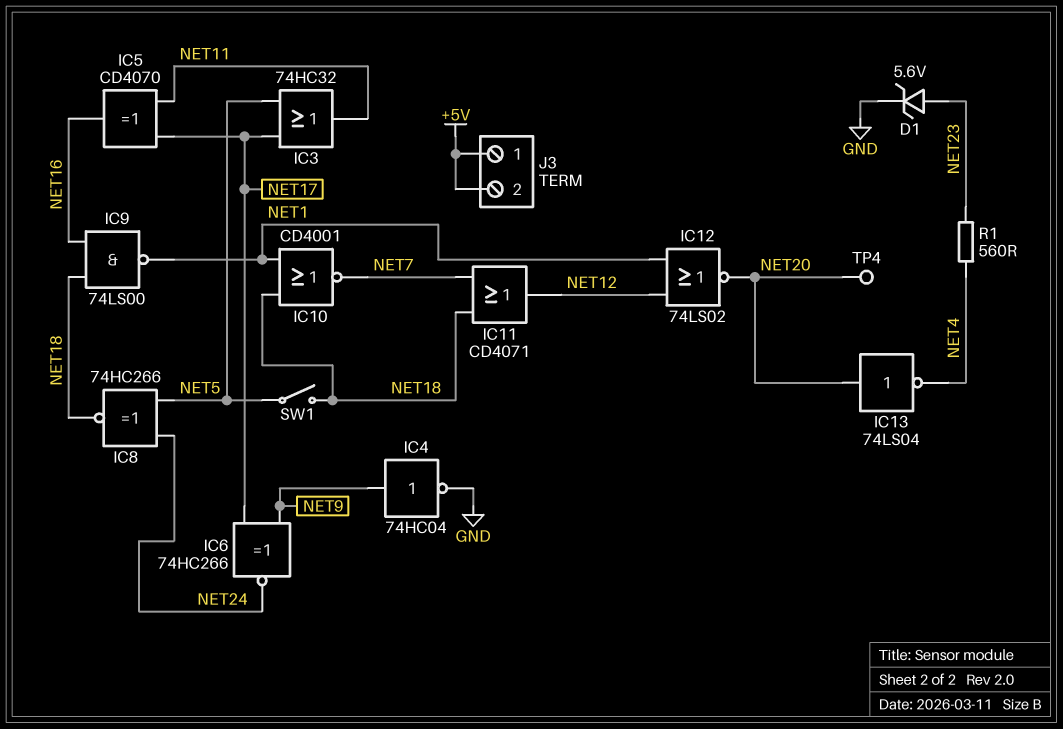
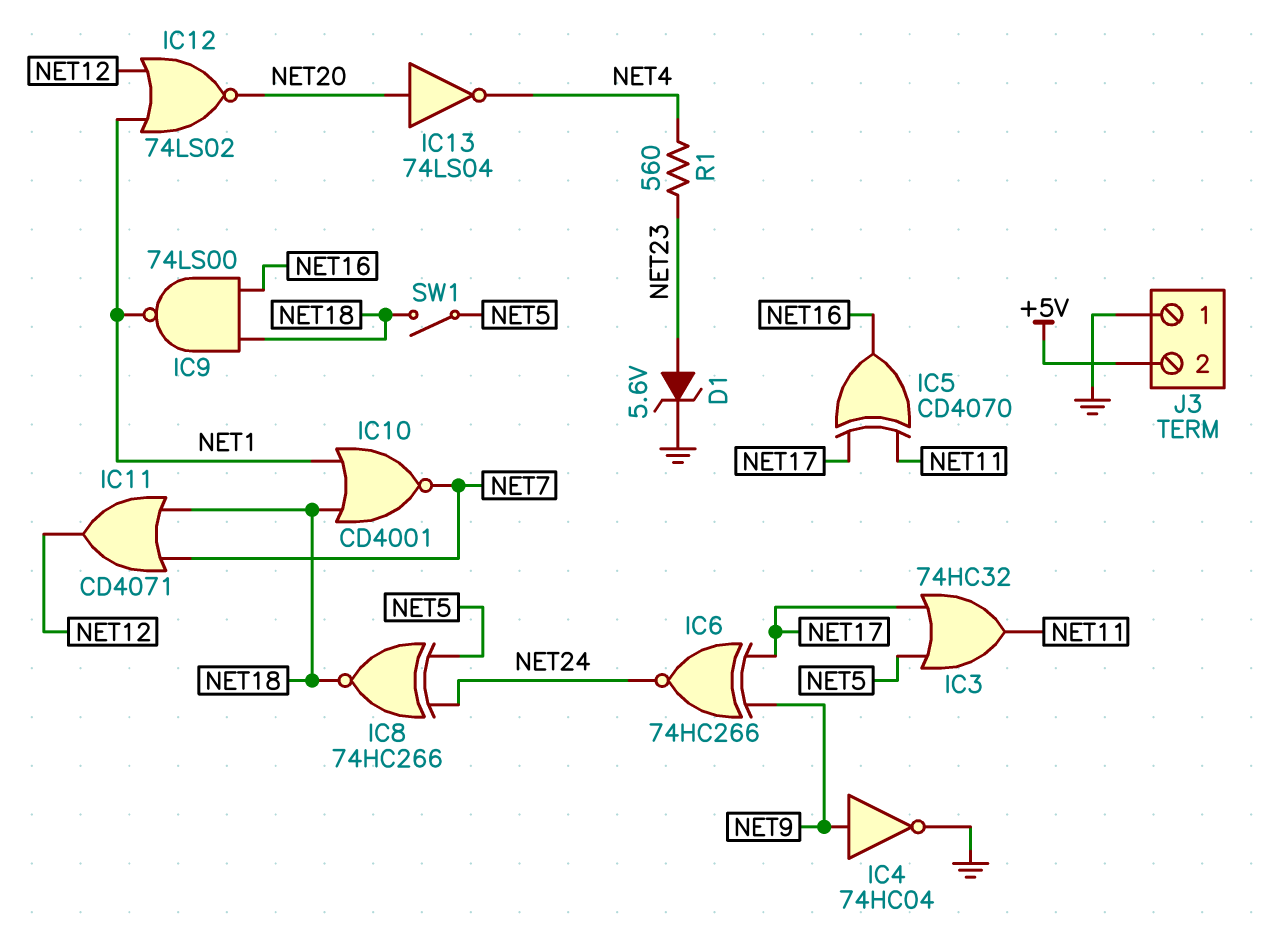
J3 pin 1: +5V -> GND
TP4: test point (NET20) -> none

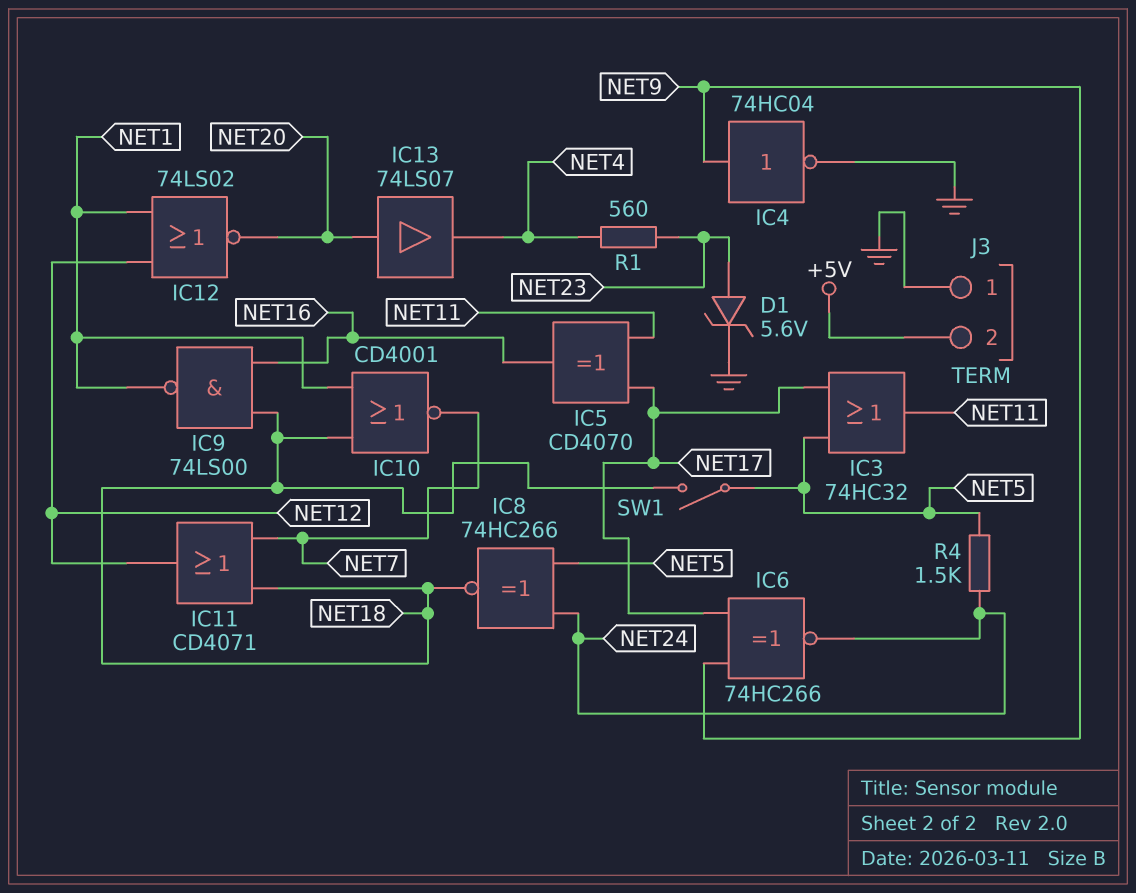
IC13: NOT 74LS04 (in NET20, out NET4) -> buffer 74LS07 (in NET20, out NET4)
R4: none -> 1.5k (NET5, NET24)

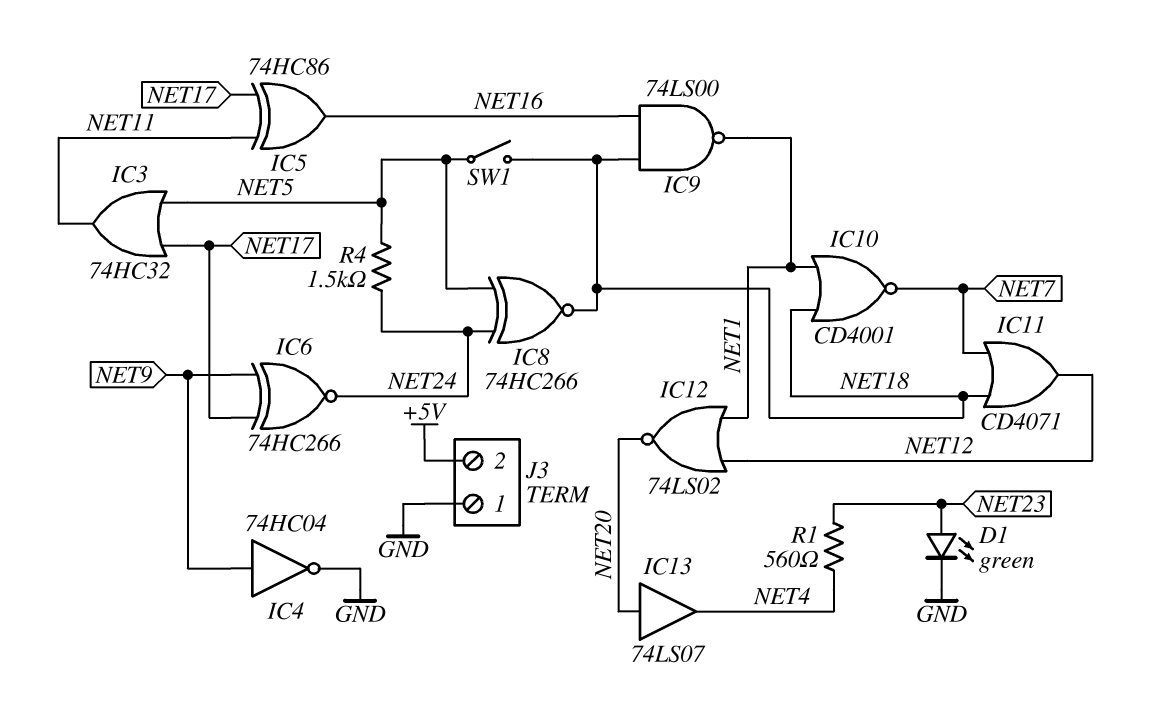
D1: zener 5.6V (A NET23, K GND) -> LED green (A NET23, K GND)
IC5: XOR CD4070 (in NET11, in NET17, out NET16) -> XOR 74HC86 (in NET11, in NET17, out NET16)

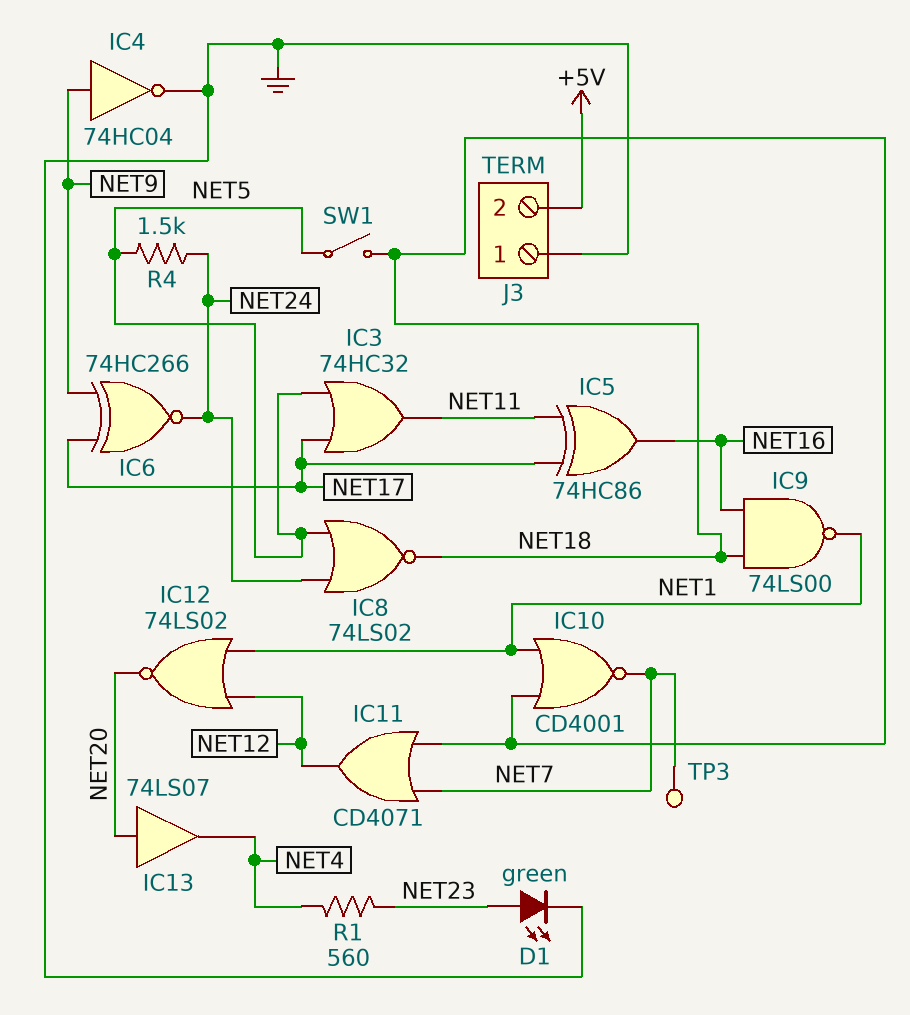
IC8: XNOR 74HC266 (in NET5, in NET24, out NET18) -> NOR 74LS02 (in NET5, in NET24, out NET18)
TP3: none -> test point (NET7)

